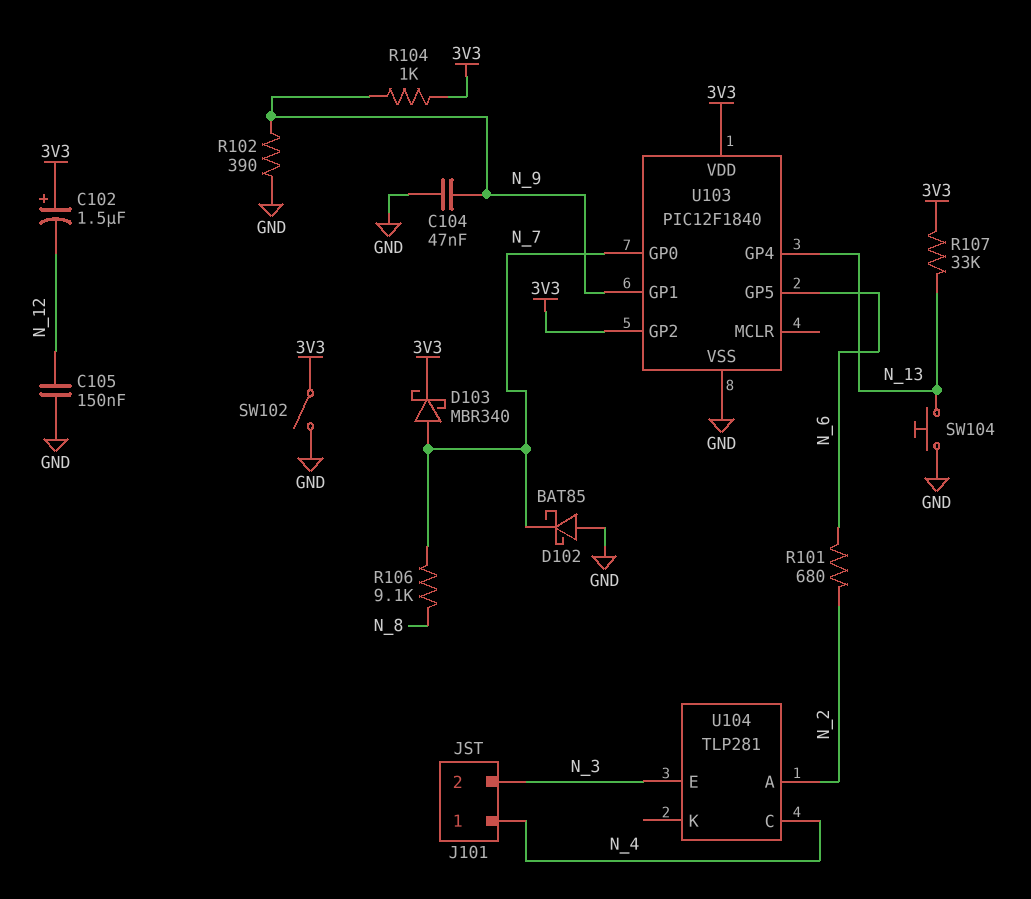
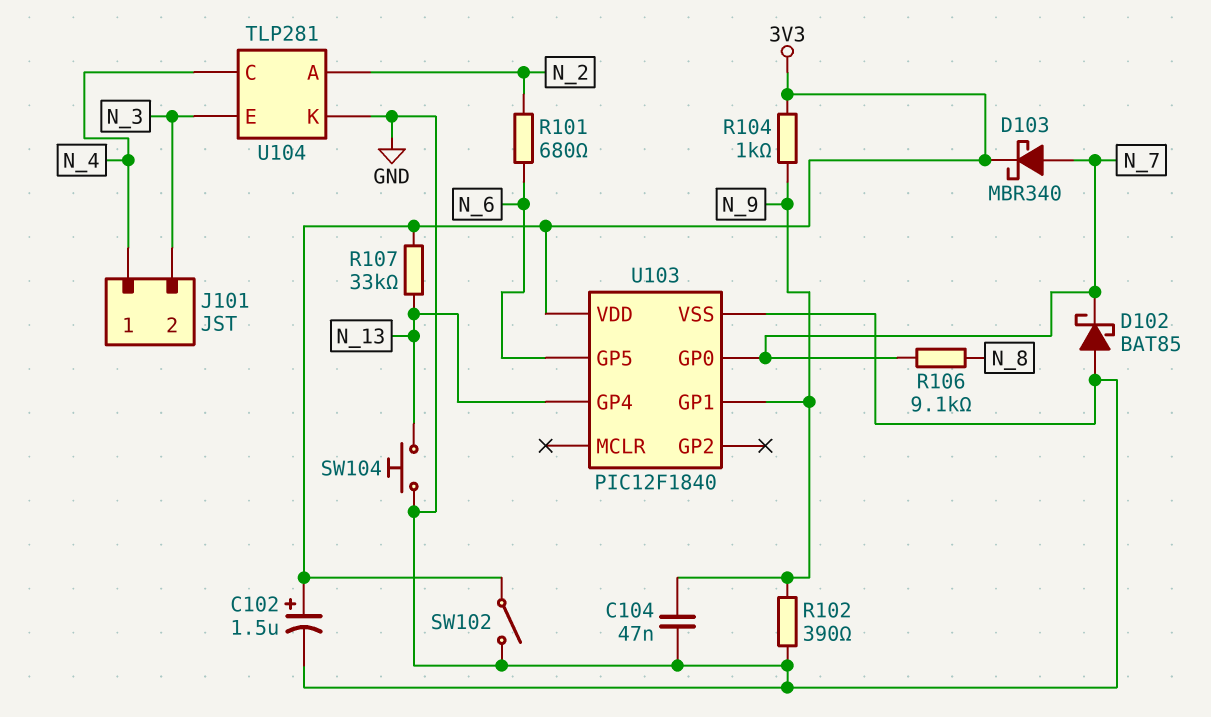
C102: 1.5uF (plus 3V3, minus N_12) -> 1.5uF (plus 3V3, minus GND)
C105: 150nF (GND, N_12) -> none
U103 pin GP2: 3V3 -> none
U104 pin K: none -> GND

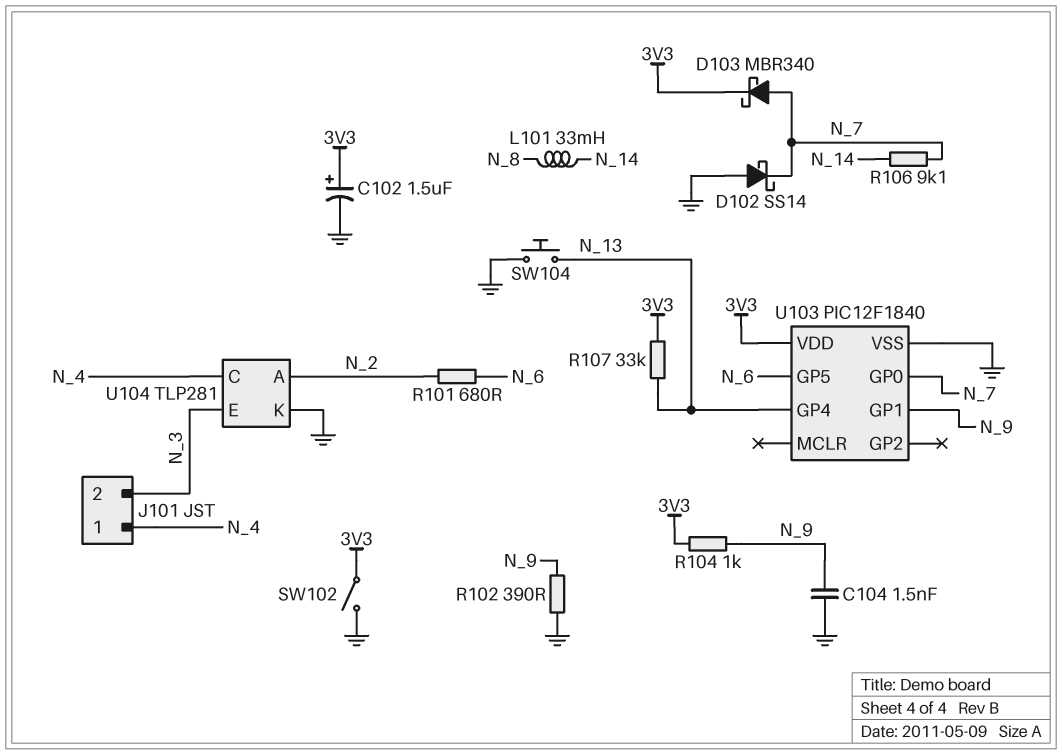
C104: 47nF (GND, N_9) -> 1.5nF (GND, N_9)
D102: schottky BAT85 (A GND, K N_7) -> schottky SS14 (A GND, K N_7)
L101: none -> 33mH (N_8, N_14)
R106: 9.1k (N_7, N_8) -> 9.1k (N_7, N_14)

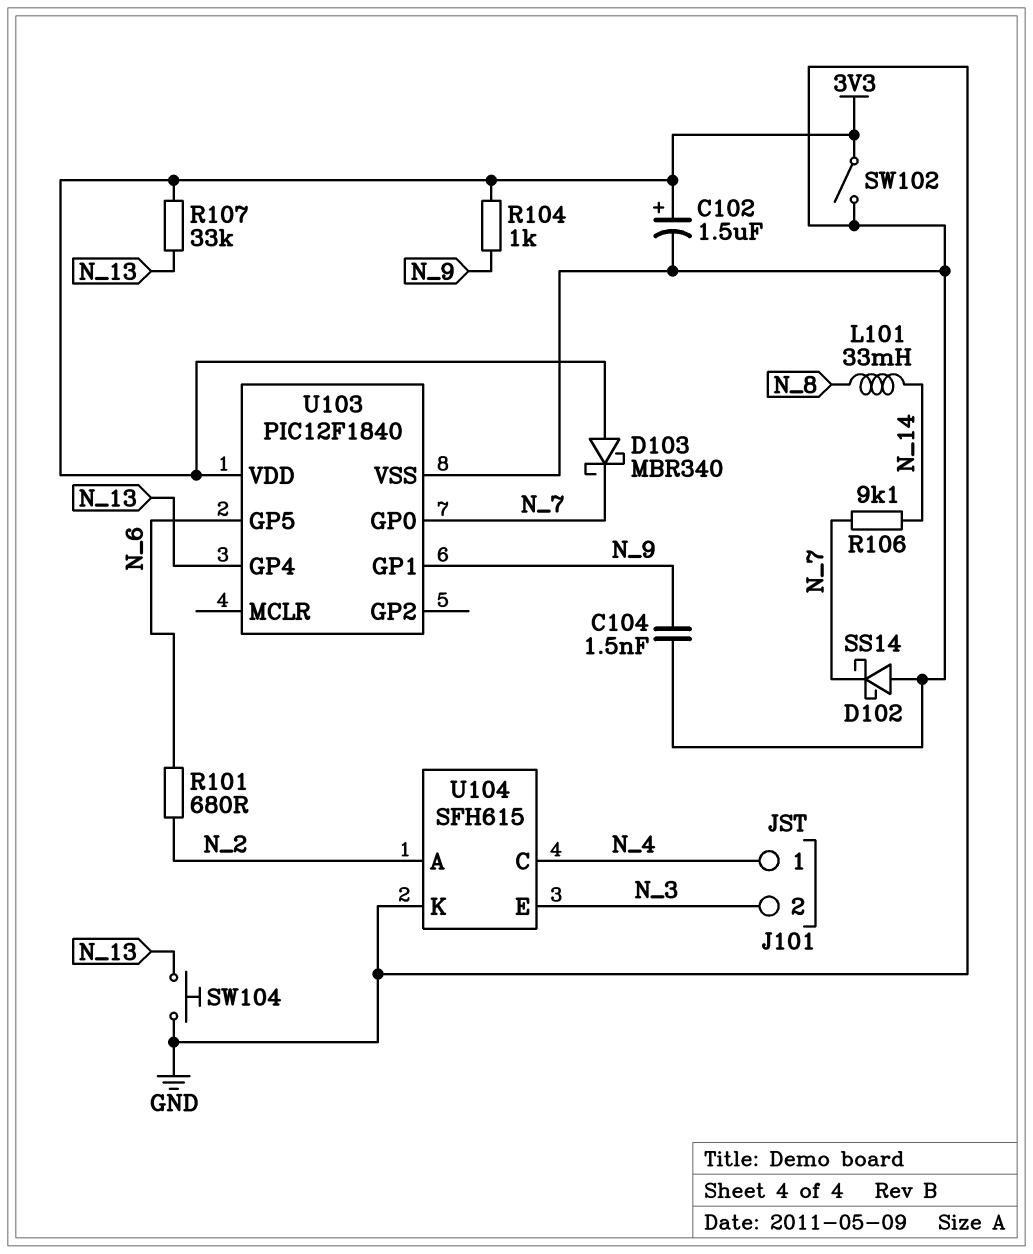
D103: schottky MBR340 (A N_7, K 3V3) -> schottky MBR340 (A 3V3, K N_7)
R102: 390 (GND, N_9) -> none
U104: TLP281 -> SFH615

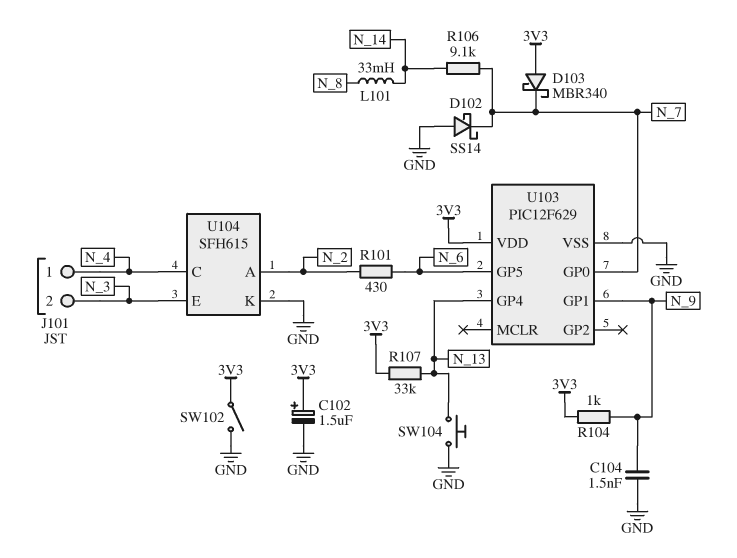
R101: 680 (N_2, N_6) -> 430 (N_2, N_6)
U103: PIC12F1840 -> PIC12F629

